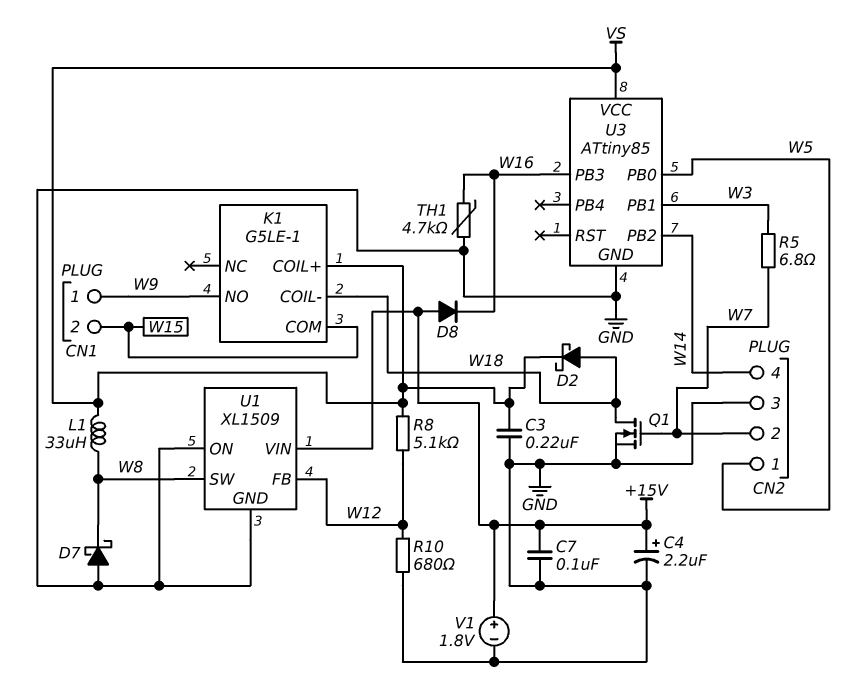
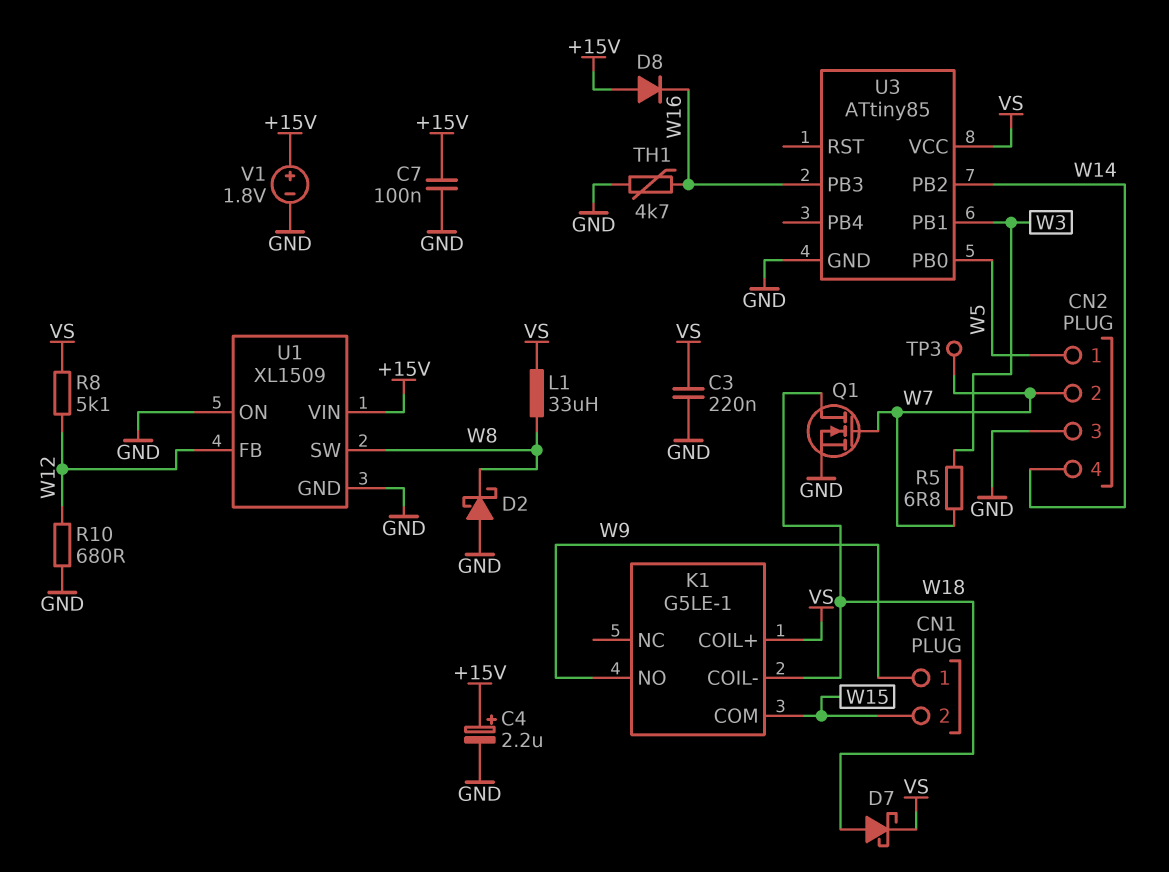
D2: schottky (A W18, K VS) -> schottky (A GND, K W8)
D7: schottky (A GND, K W8) -> schottky (A W18, K VS)
TP3: none -> test point (W7)

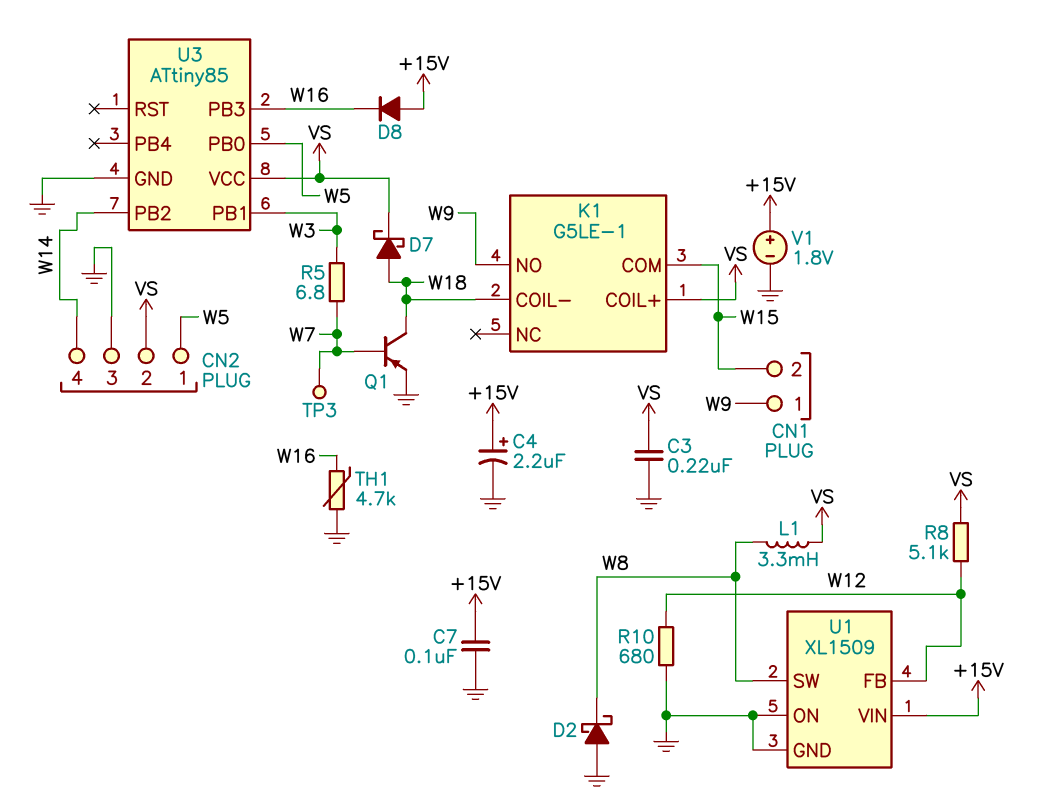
CN2 pin 2: W7 -> VS
L1: 33uH (VS, W8) -> 3.3mH (VS, W8)
Q1: NMOS (G W7, D W18, S GND) -> PNP (B W7, C W18, E GND)

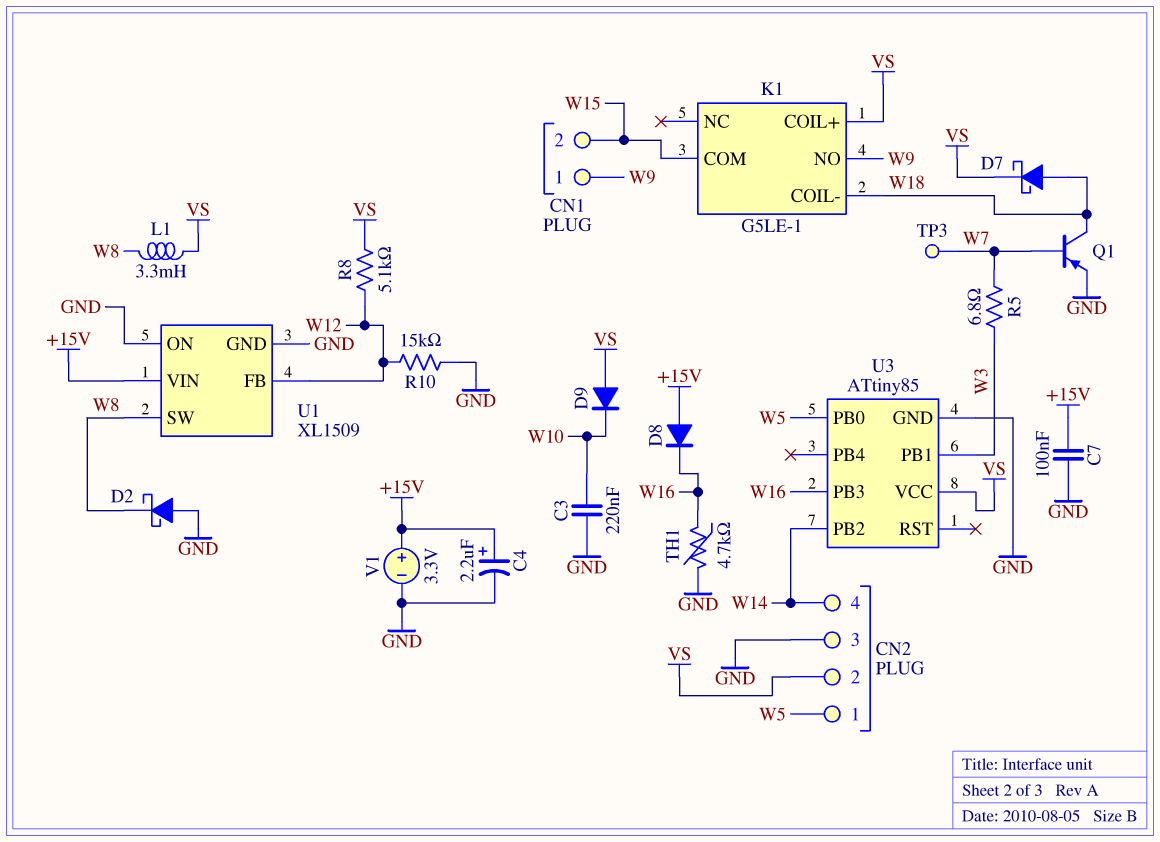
C3: 220nF (GND, VS) -> 220nF (GND, W10)
D9: none -> diode (A VS, K W10)
R10: 680 (GND, W12) -> 15k (GND, W12)
V1: 1.8V (plus +15V, minus GND) -> 3.3V (plus +15V, minus GND)

